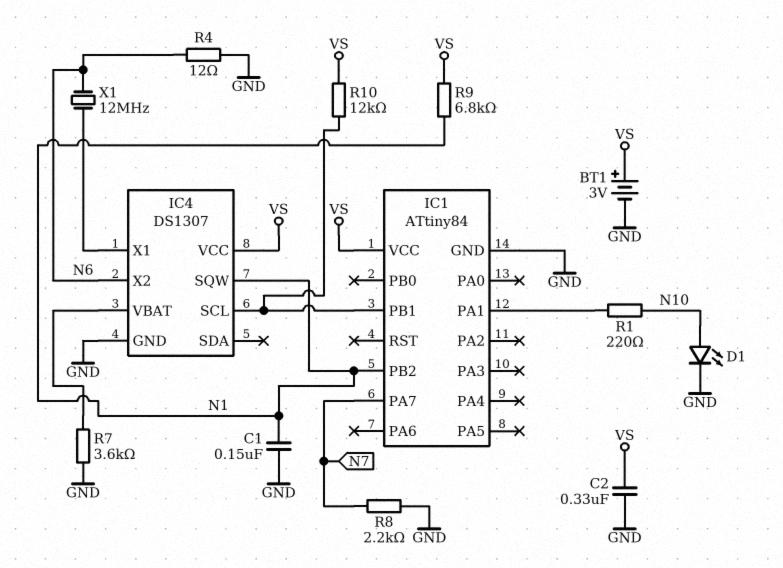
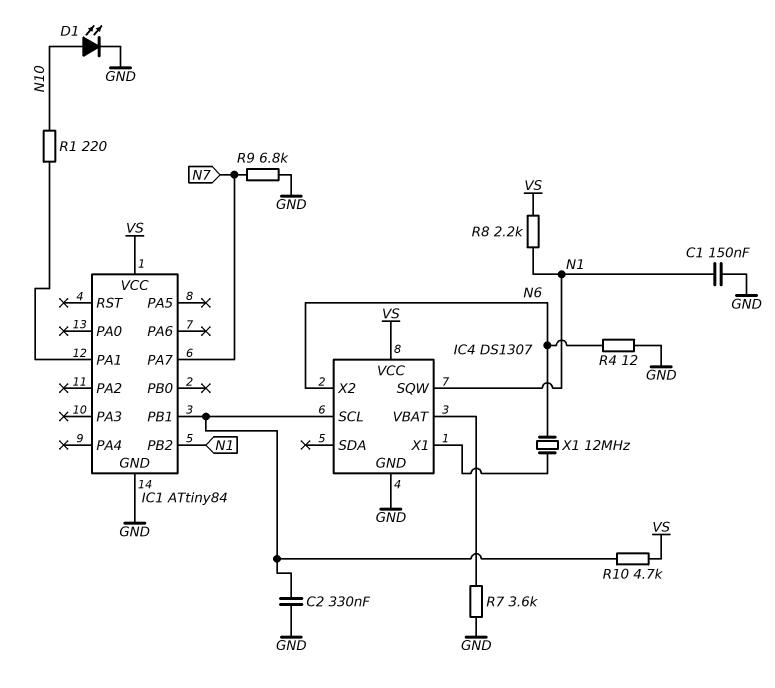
BT1: 3V (plus VS, minus GND) -> none
C2: 330nF (GND, VS) -> 330nF (GND, IC1/PB1)
R8: 2.2k (GND, N7) -> 2.2k (N1, VS)
R9: 6.8k (N1, VS) -> 6.8k (GND, N7)
R10: 12k (IC1/PB1, VS) -> 4.7k (IC1/PB1, VS)

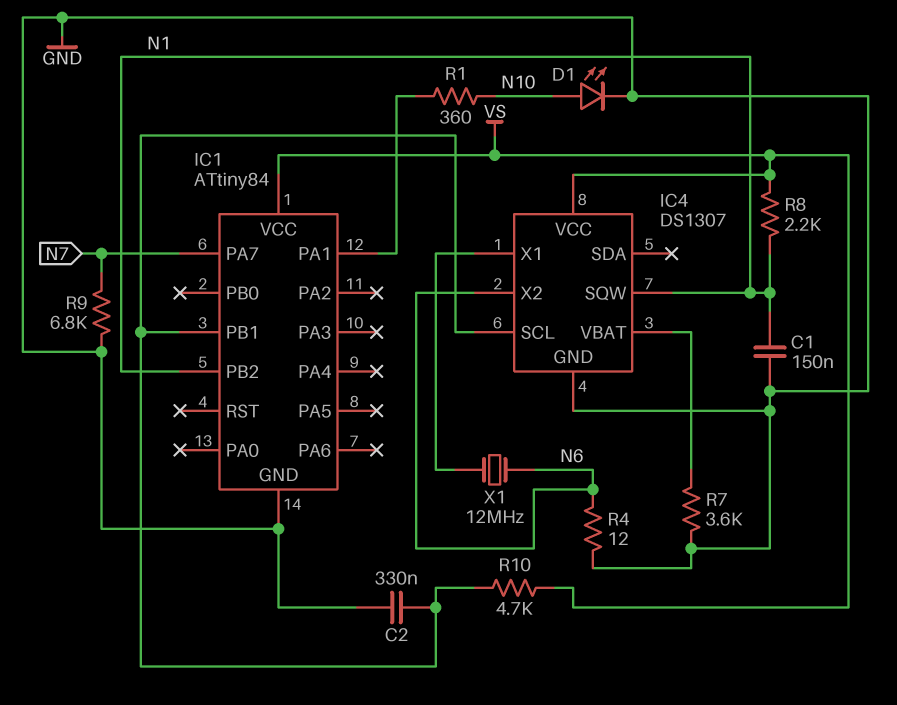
R1: 220 (IC1/PA1, N10) -> 360 (IC1/PA1, N10)

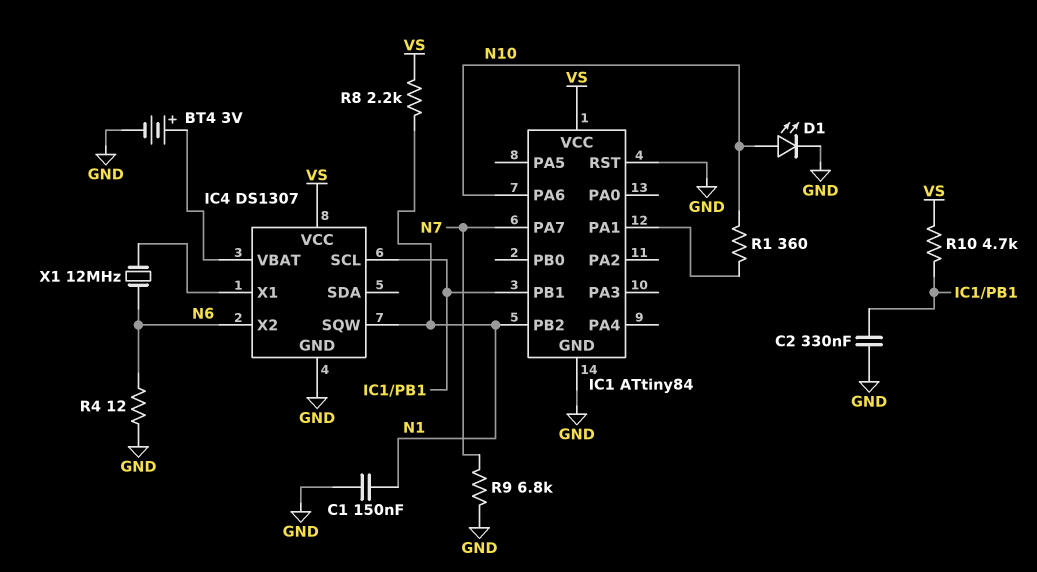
BT4: none -> 3V (plus IC4/VBAT, minus GND)
IC1 pin PA6: none -> N10
IC1 pin RST: none -> GND
R7: 3.6k (GND, IC4/VBAT) -> none

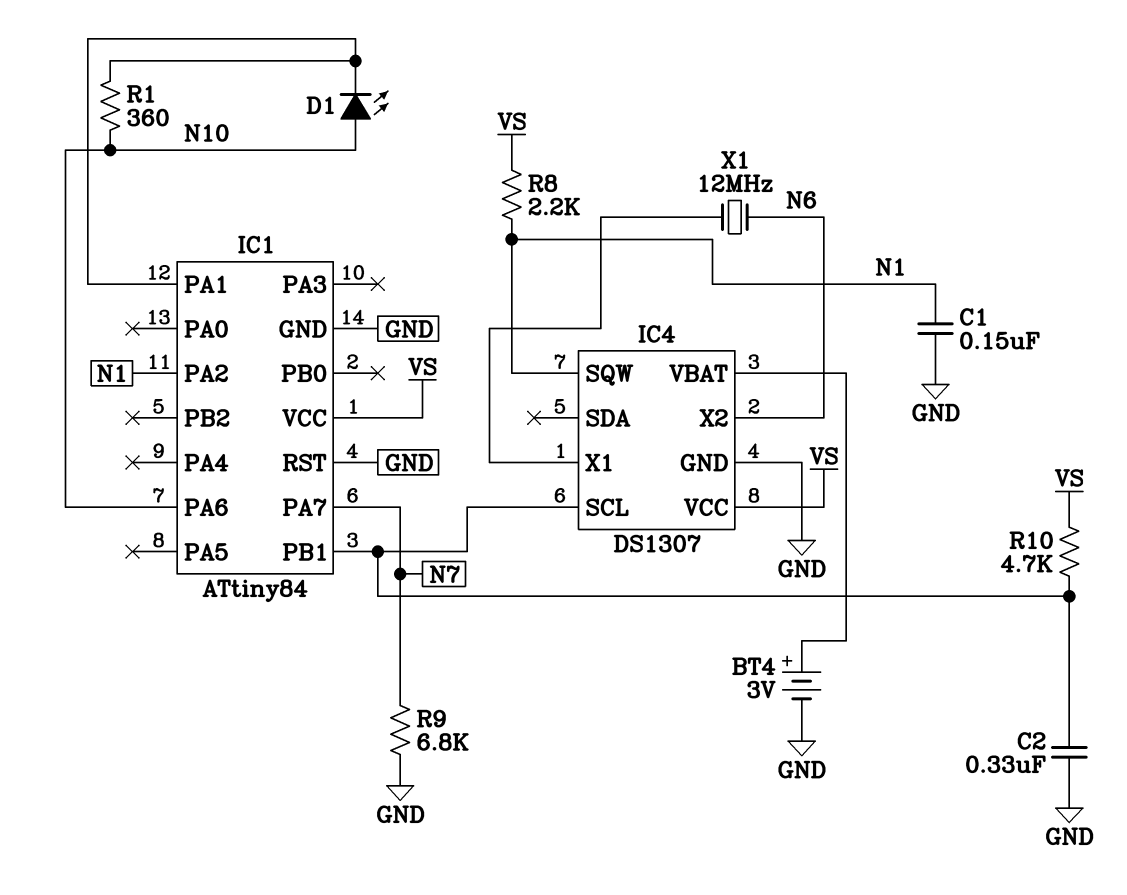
D1: LED (A N10, K GND) -> LED (A N10, K IC1/PA1)
IC1 pin PA2: none -> N1
IC1 pin PB2: N1 -> none
R4: 12 (GND, N6) -> none

